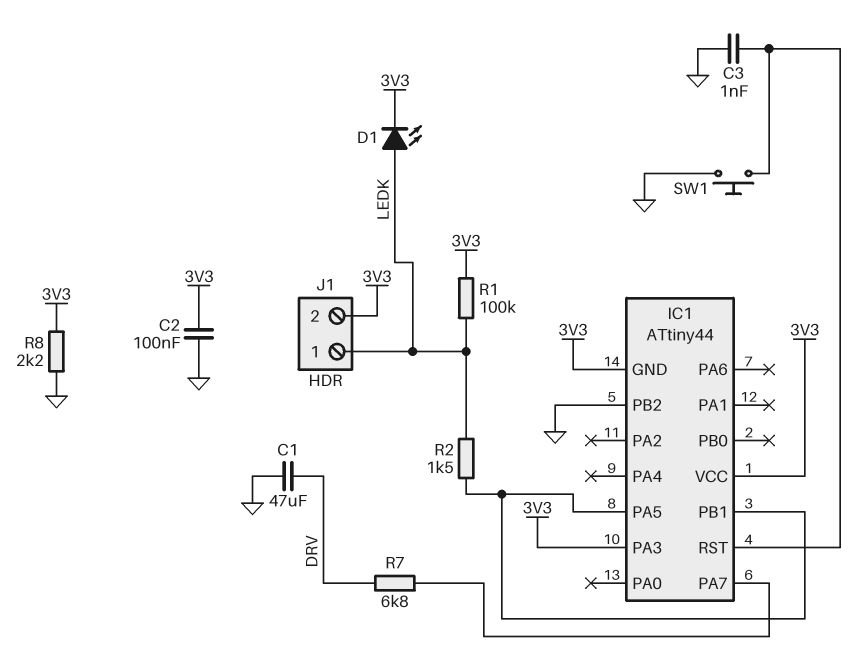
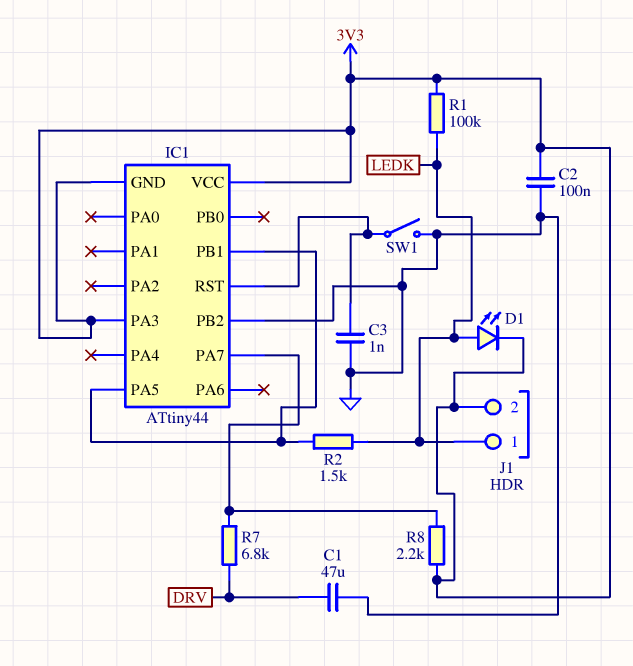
R8: 2.2k (3V3, GND) -> 2.2k (3V3, IC1/PA7)
SW1: button (GND, IC1/RST) -> switch (GND, IC1/RST)

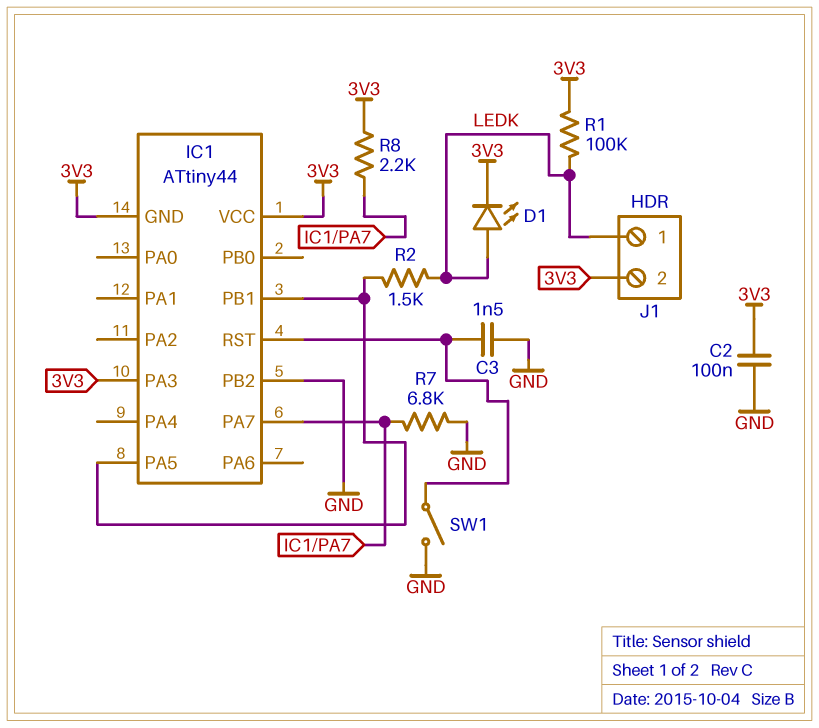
C1: 47uF (DRV, GND) -> none
C3: 1nF (GND, IC1/RST) -> 1.5nF (GND, IC1/RST)
R7: 6.8k (DRV, IC1/PA7) -> 6.8k (GND, IC1/PA7)

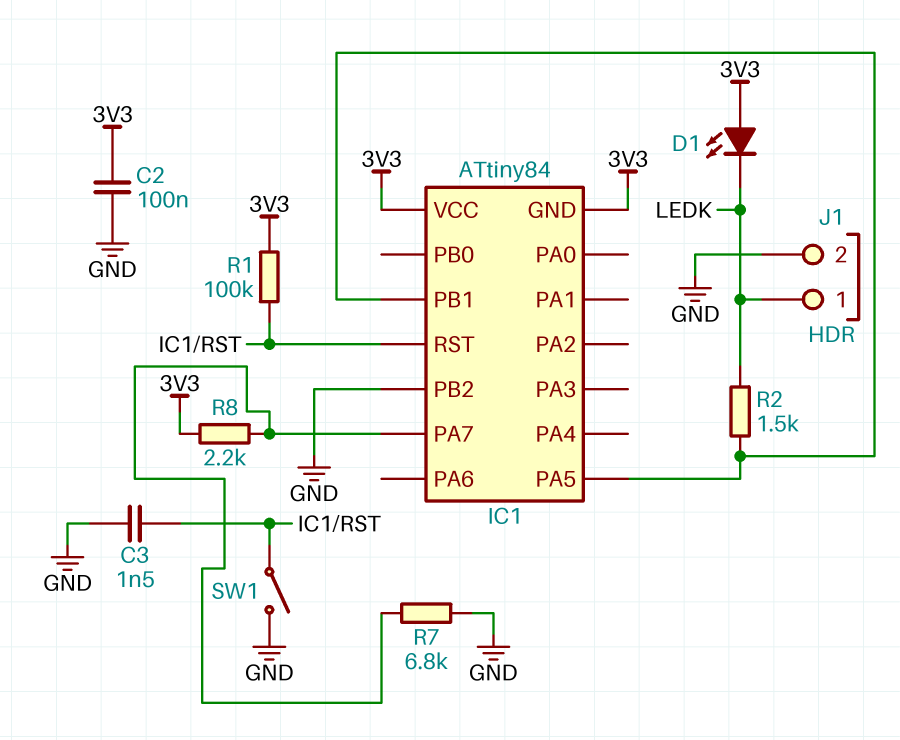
D1: LED (A LEDK, K 3V3) -> LED (A 3V3, K LEDK)
IC1: ATtiny44 -> ATtiny84
IC1 pin PA3: 3V3 -> none
J1 pin 2: 3V3 -> GND
R1: 100k (3V3, LEDK) -> 100k (3V3, IC1/RST)

